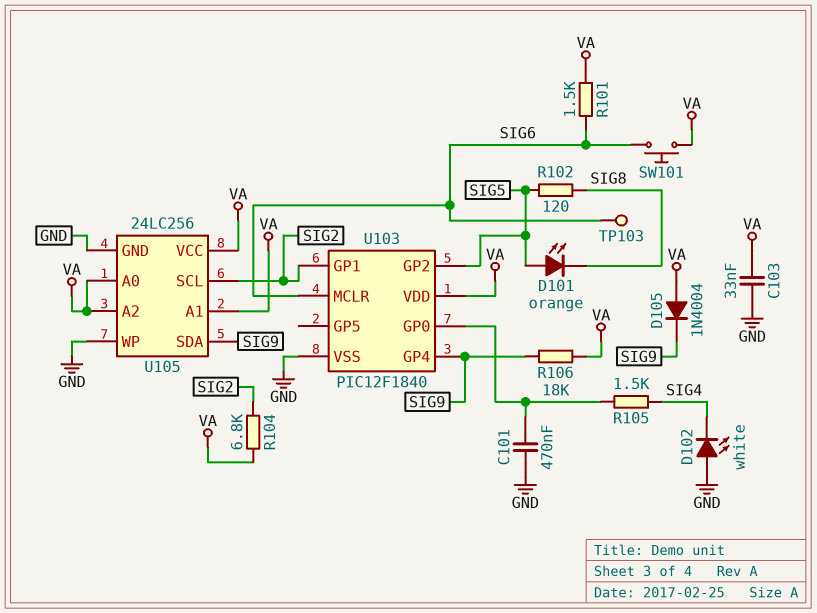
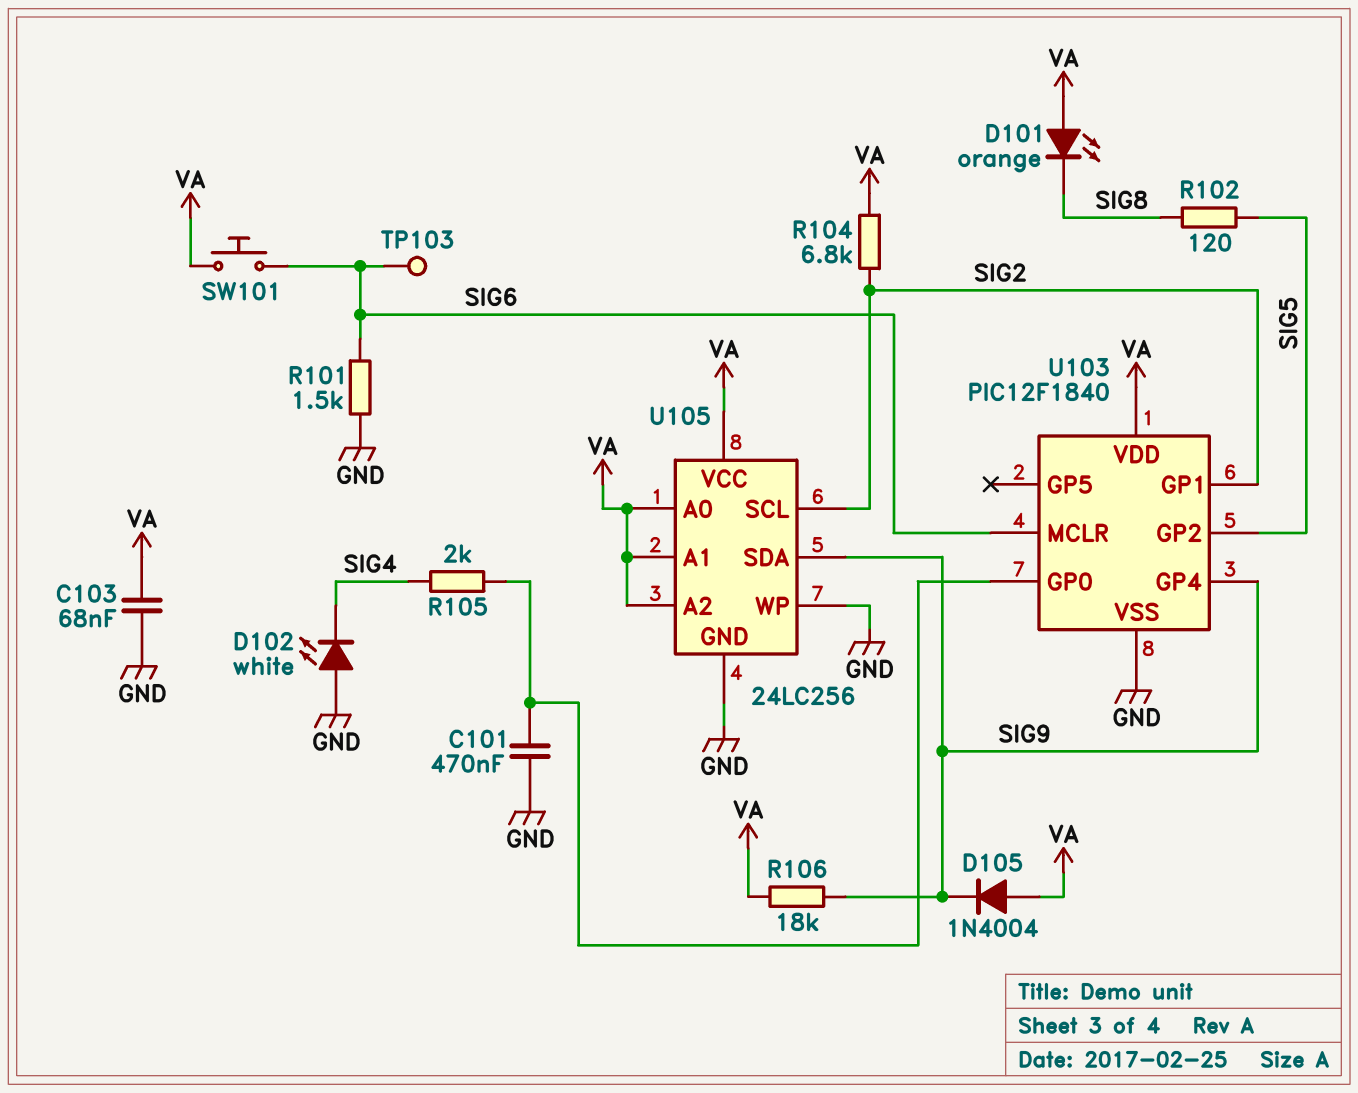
C103: 33nF (GND, VA) -> 68nF (GND, VA)
D101: LED orange (A SIG5, K SIG8) -> LED orange (A VA, K SIG8)
R101: 1.5k (SIG6, VA) -> 1.5k (GND, SIG6)
R105: 1.5k (SIG4, U103/GP0) -> 2k (SIG4, U103/GP0)

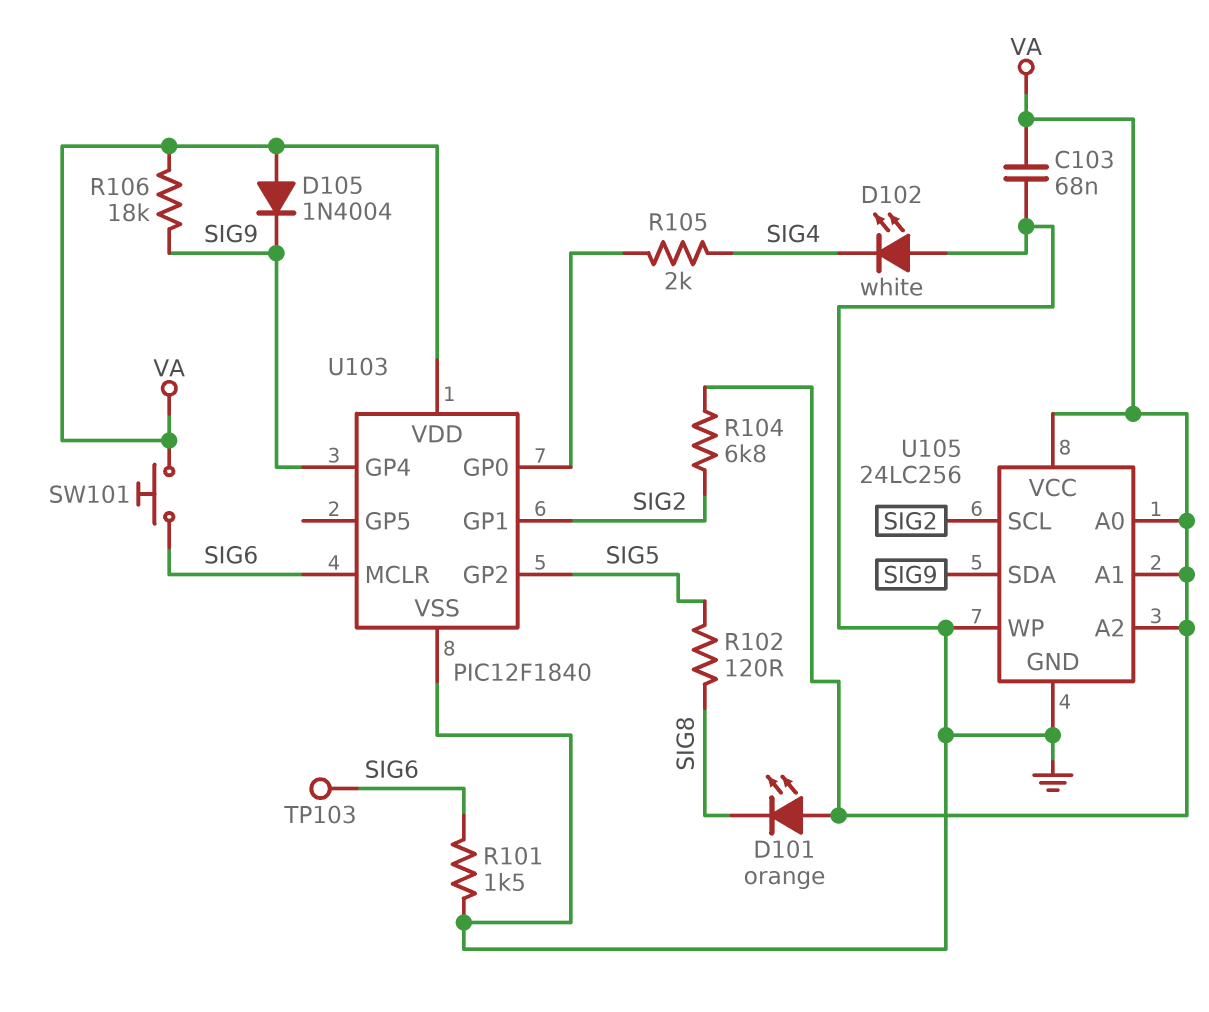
C101: 470nF (GND, U103/GP0) -> none

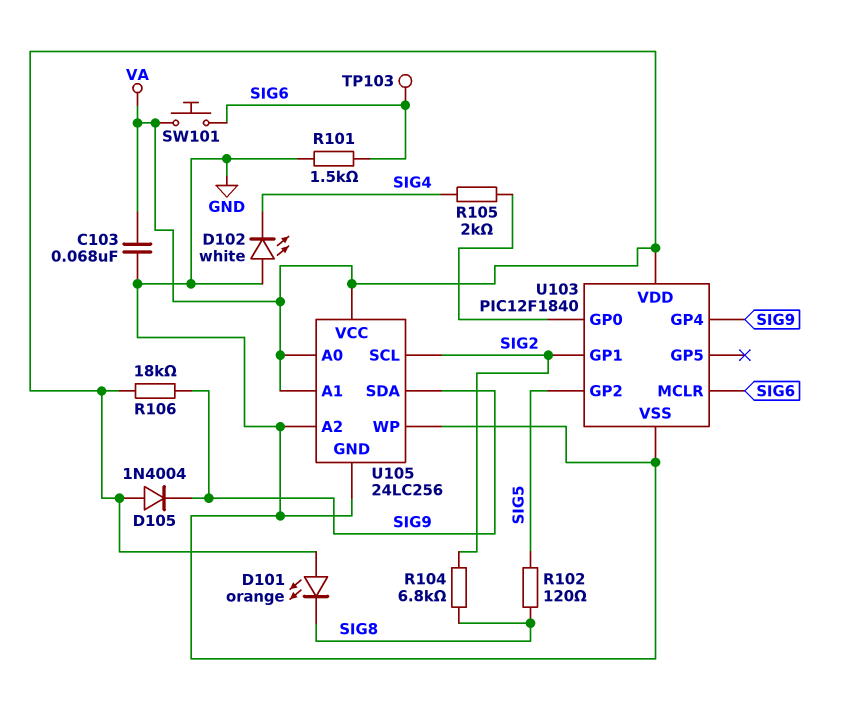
R104: 6.8k (SIG2, VA) -> 6.8k (SIG2, SIG8)
U105 pin A2: VA -> GND

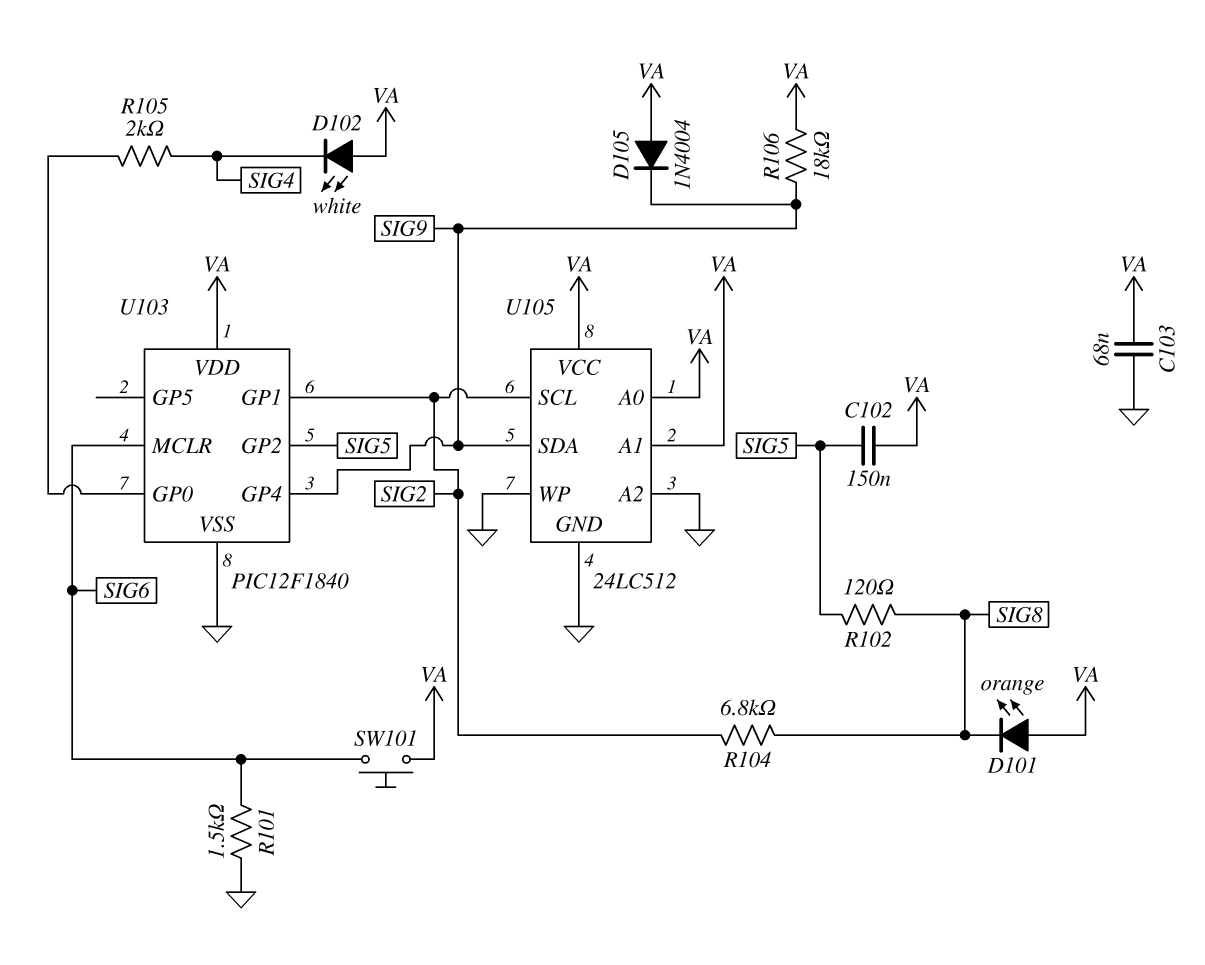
C102: none -> 150nF (SIG5, VA)
D102: LED white (A GND, K SIG4) -> LED white (A VA, K SIG4)
TP103: test point (SIG6) -> none
U105: 24LC256 -> 24LC512

